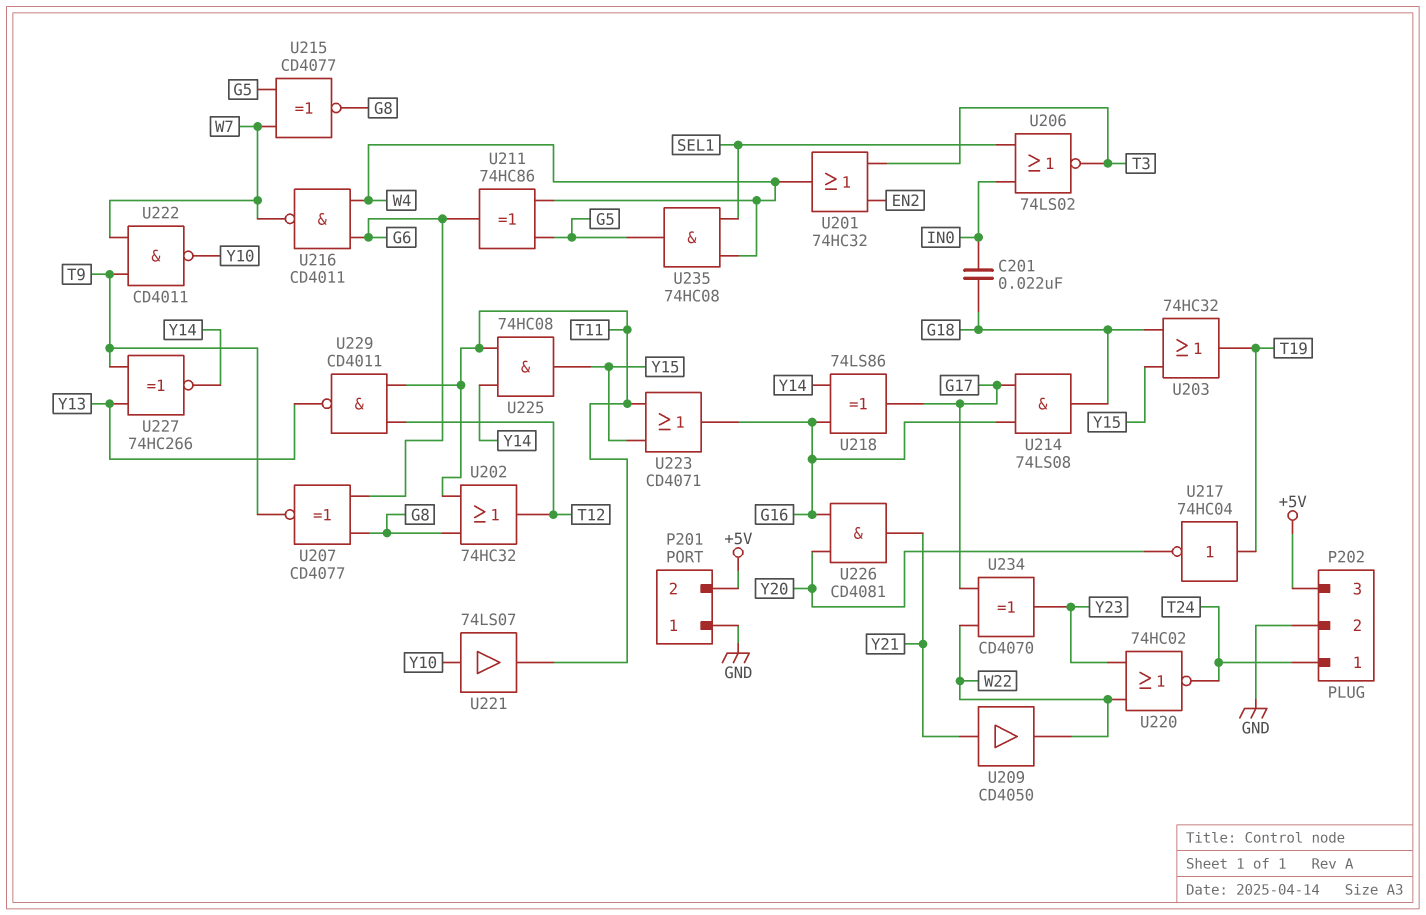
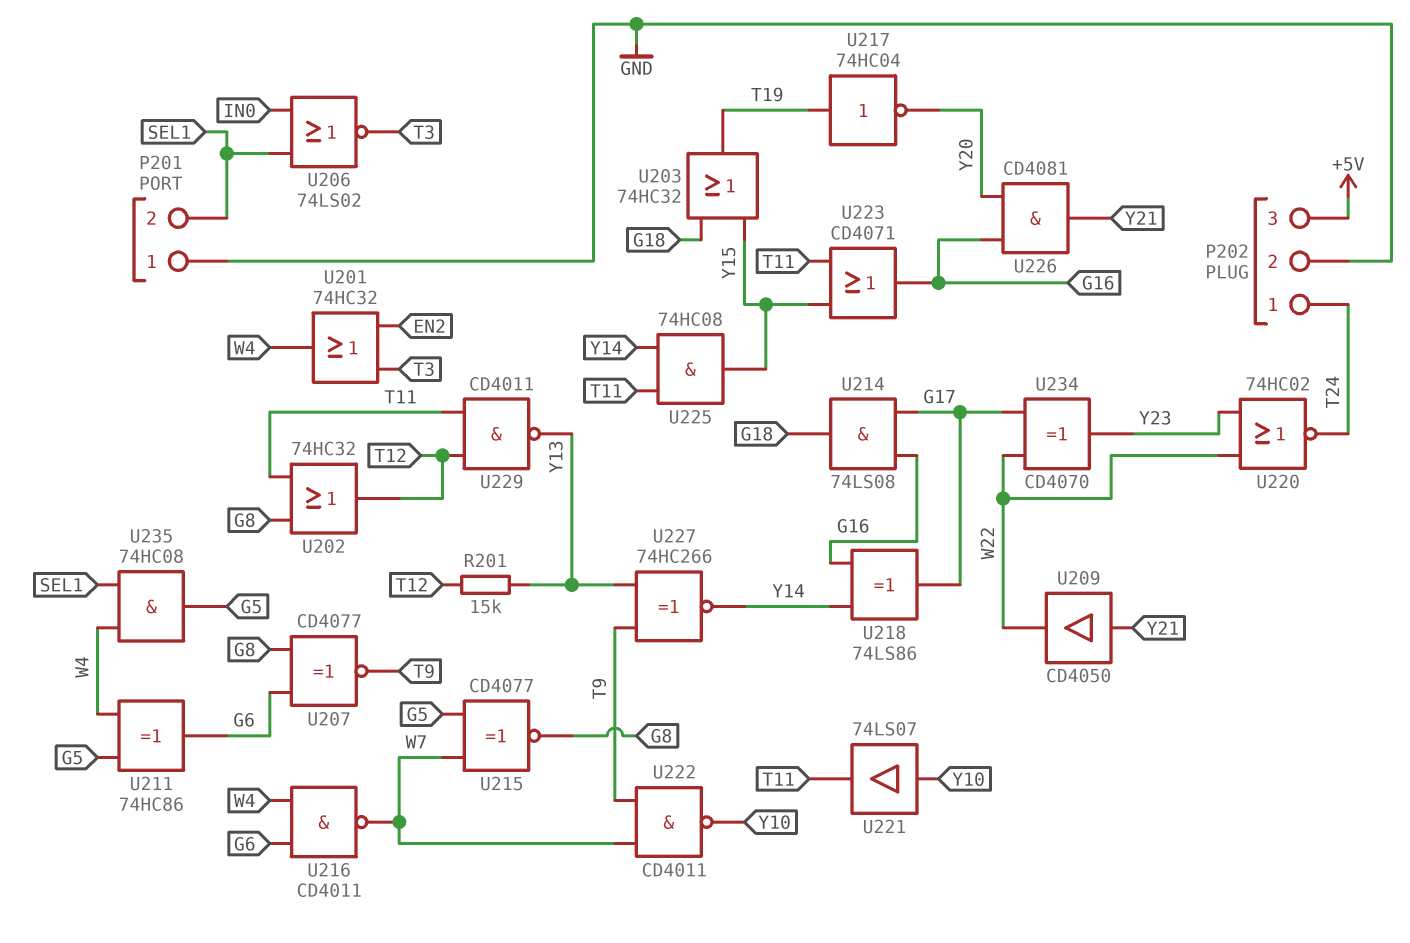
C201: 22nF (G18, IN0) -> none
P201 pin 2: +5V -> SEL1
R201: none -> 15k (T12, Y13)

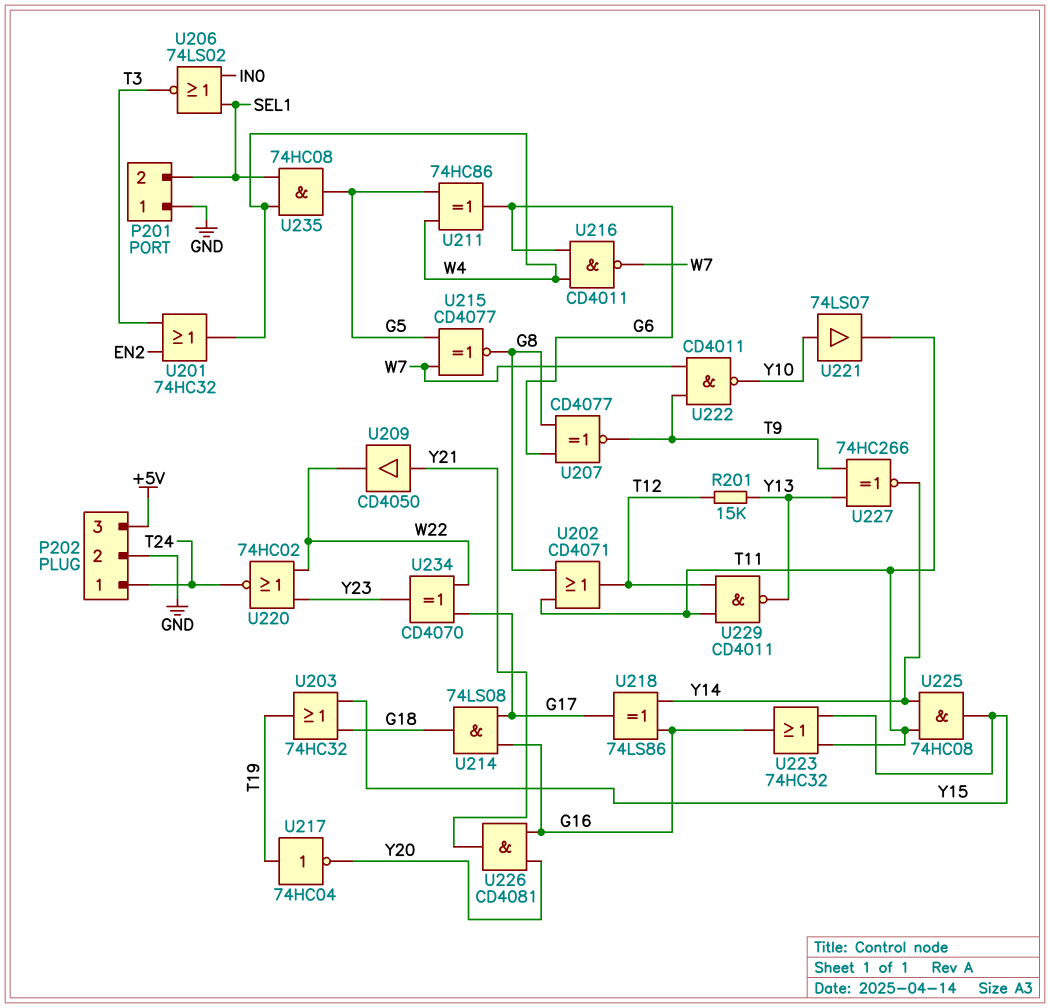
U202: OR 74HC32 (in G8, in T11, out T12) -> OR CD4071 (in G8, in T11, out T12)
U223: OR CD4071 (in T11, in Y15, out G16) -> OR 74HC32 (in T11, in Y15, out G16)

